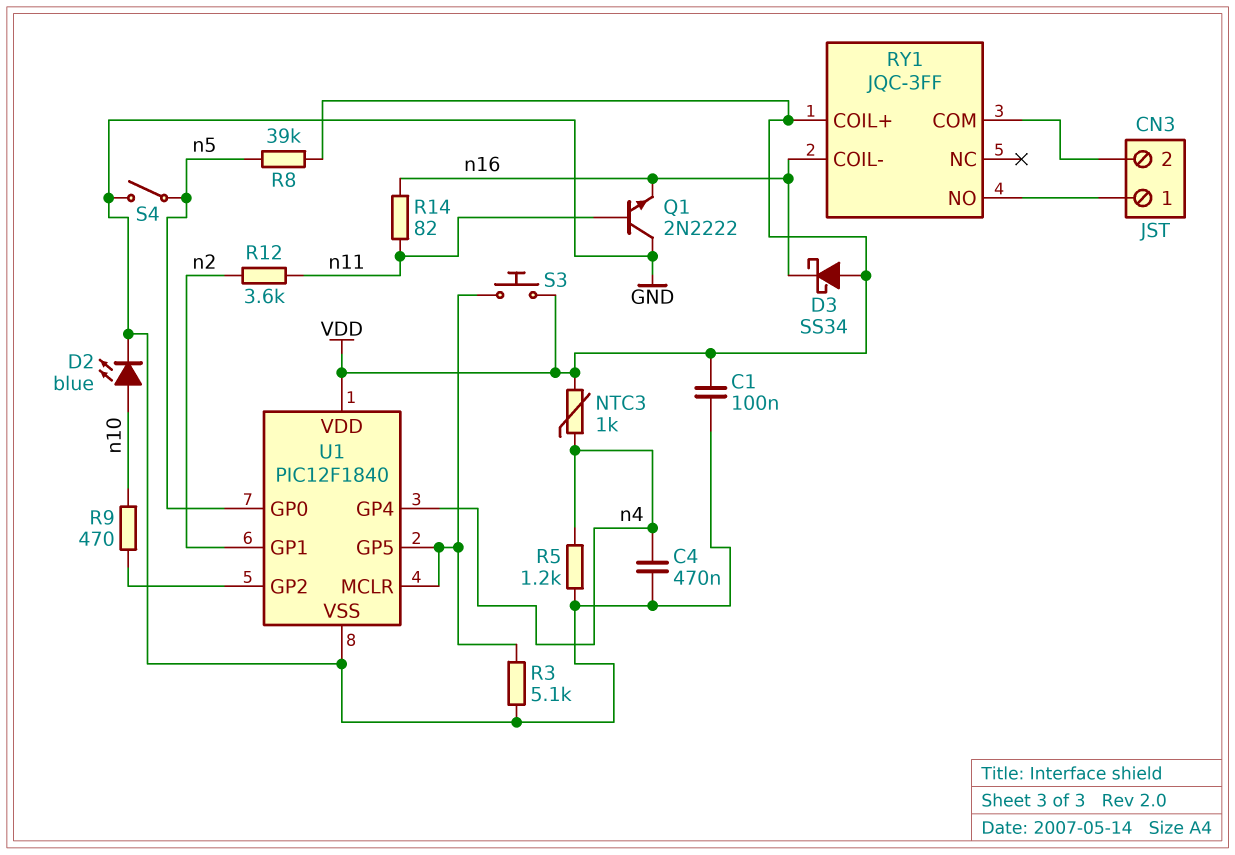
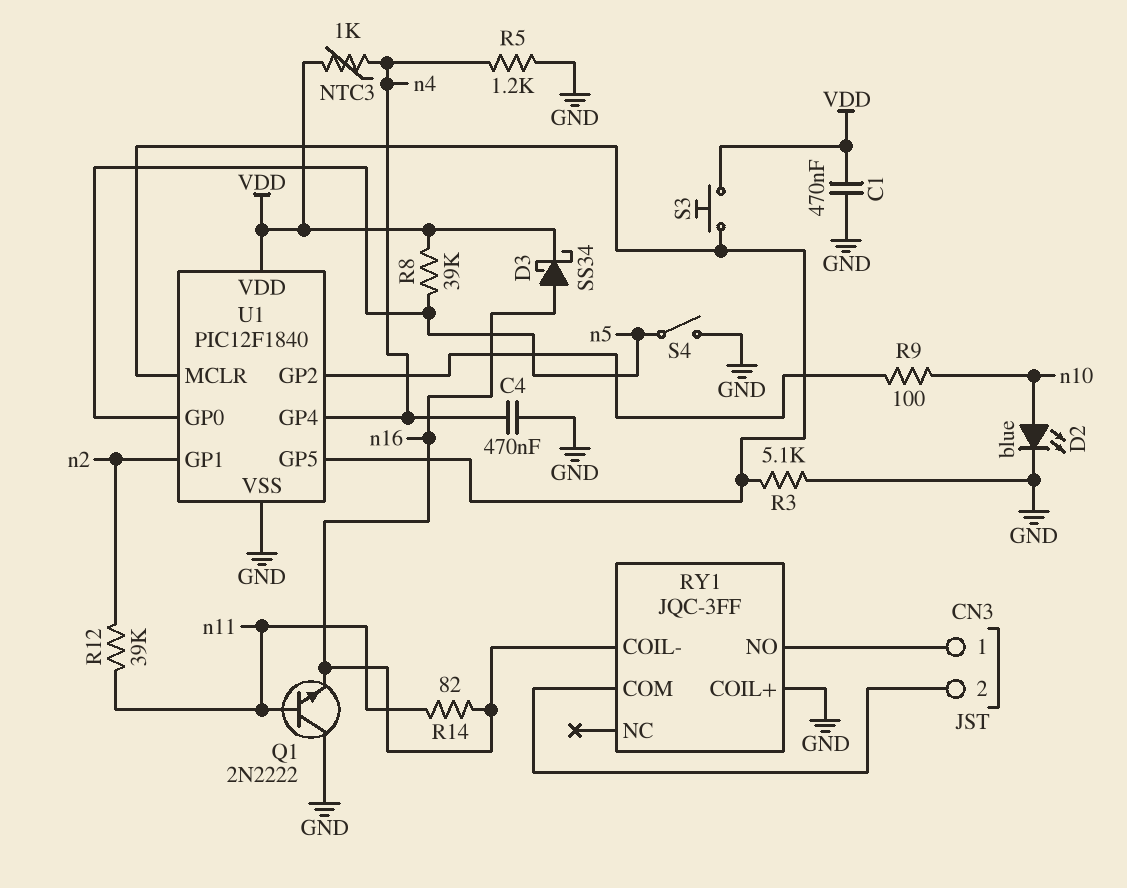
C1: 100nF (GND, VDD) -> 470nF (GND, VDD)
D3: schottky SS34 (A VDD, K n16) -> schottky SS34 (A n16, K VDD)
R9: 470 (U1/GP2, n10) -> 100 (U1/GP2, n10)
R12: 3.6k (n2, n11) -> 39k (n2, n11)
RY1 pin COIL+: VDD -> GND

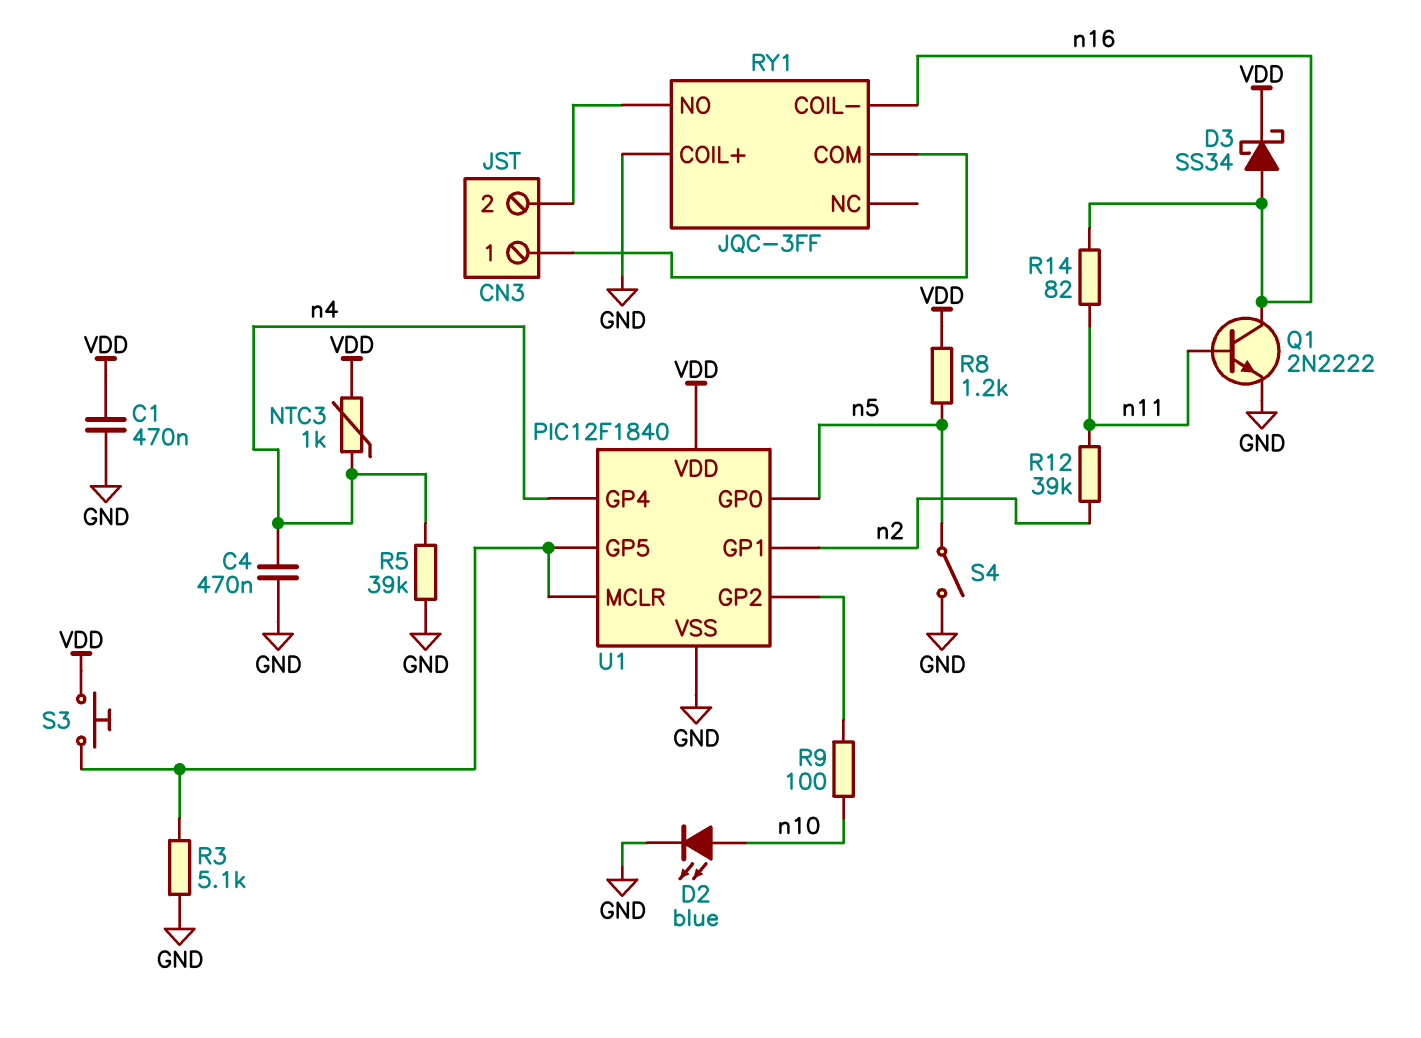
Q1: NPN 2N2222 (B n11, C GND, E n16) -> NPN 2N2222 (B n11, C n16, E GND)
R5: 1.2k (GND, n4) -> 39k (GND, n4)
R8: 39k (VDD, n5) -> 1.2k (VDD, n5)
RY1 pin COM: CN3/2 -> CN3/1
RY1 pin NO: CN3/1 -> CN3/2

